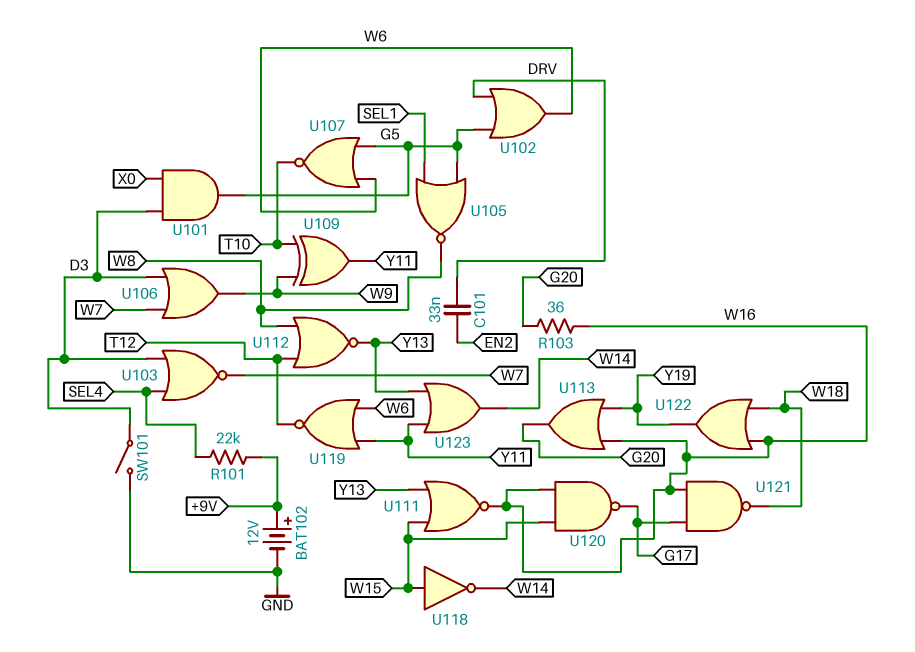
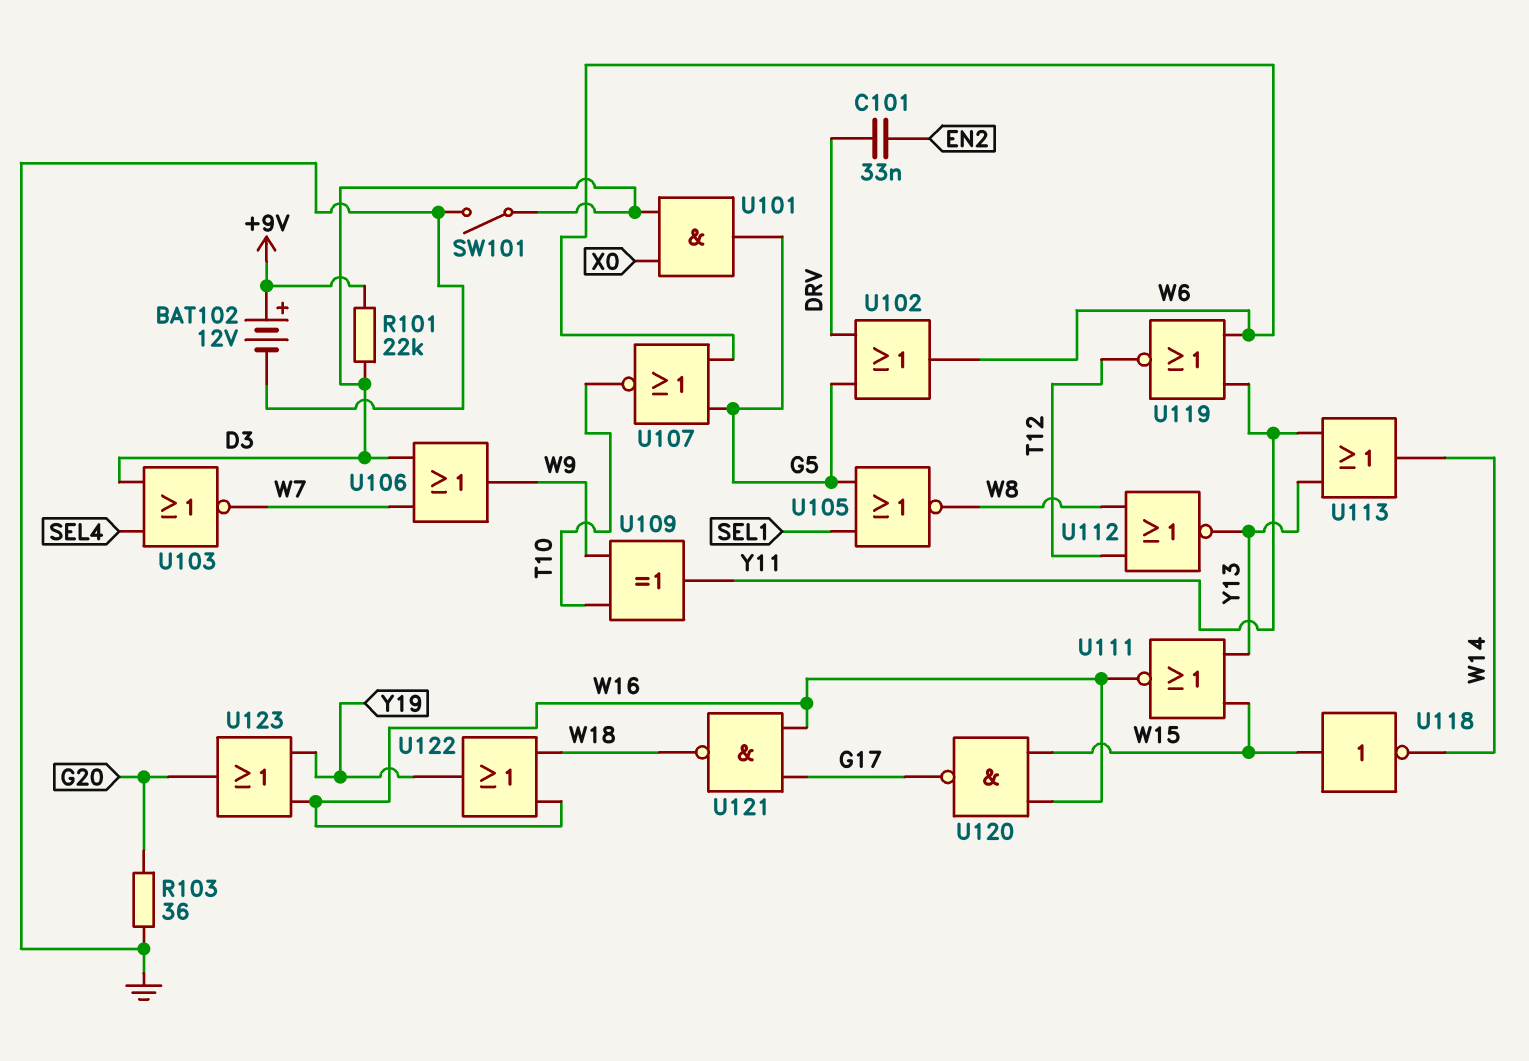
R101: 22k (+9V, SEL4) -> 22k (+9V, D3)
R103: 36 (G20, W16) -> 36 (G20, GND)
U113: OR (in W16, in Y19, out G20) -> OR (in Y11, in Y13, out W14)
U123: OR (in Y11, in Y13, out W14) -> OR (in W16, in Y19, out G20)

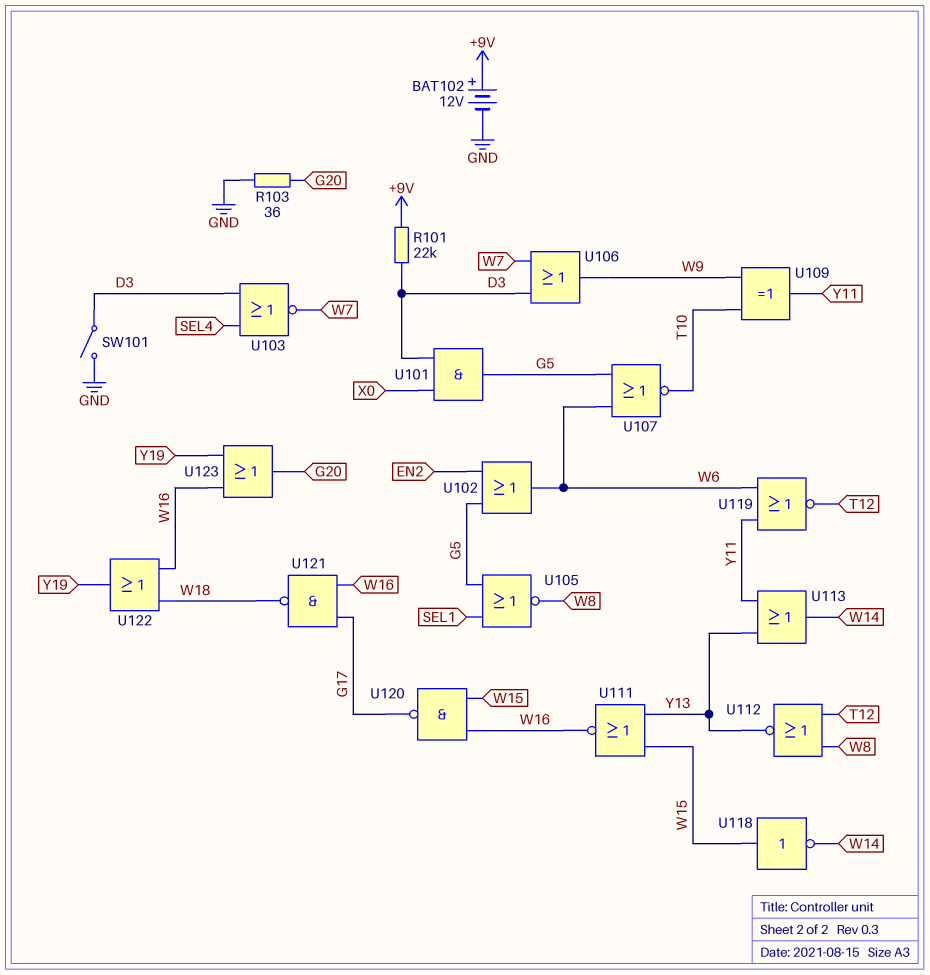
C101: 33nF (DRV, EN2) -> none
U102: OR (in DRV, in G5, out W6) -> OR (in EN2, in G5, out W6)

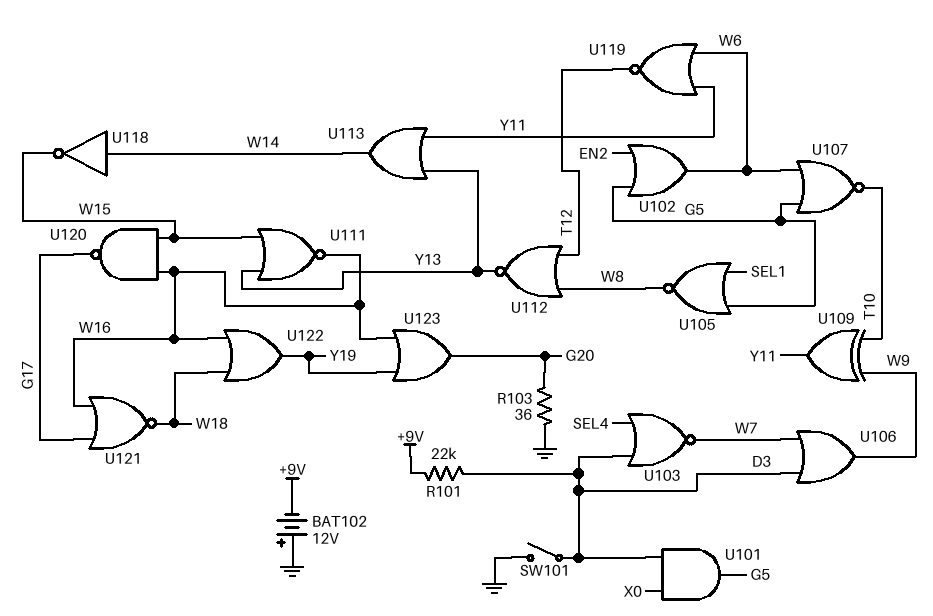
BAT102: 12V (plus +9V, minus GND) -> 12V (plus GND, minus +9V)
U118: NOT (in W15, out W14) -> NOT (in W14, out W15)
U121: NAND (in G17, in W16, out W18) -> NOR (in G17, in W16, out W18)

